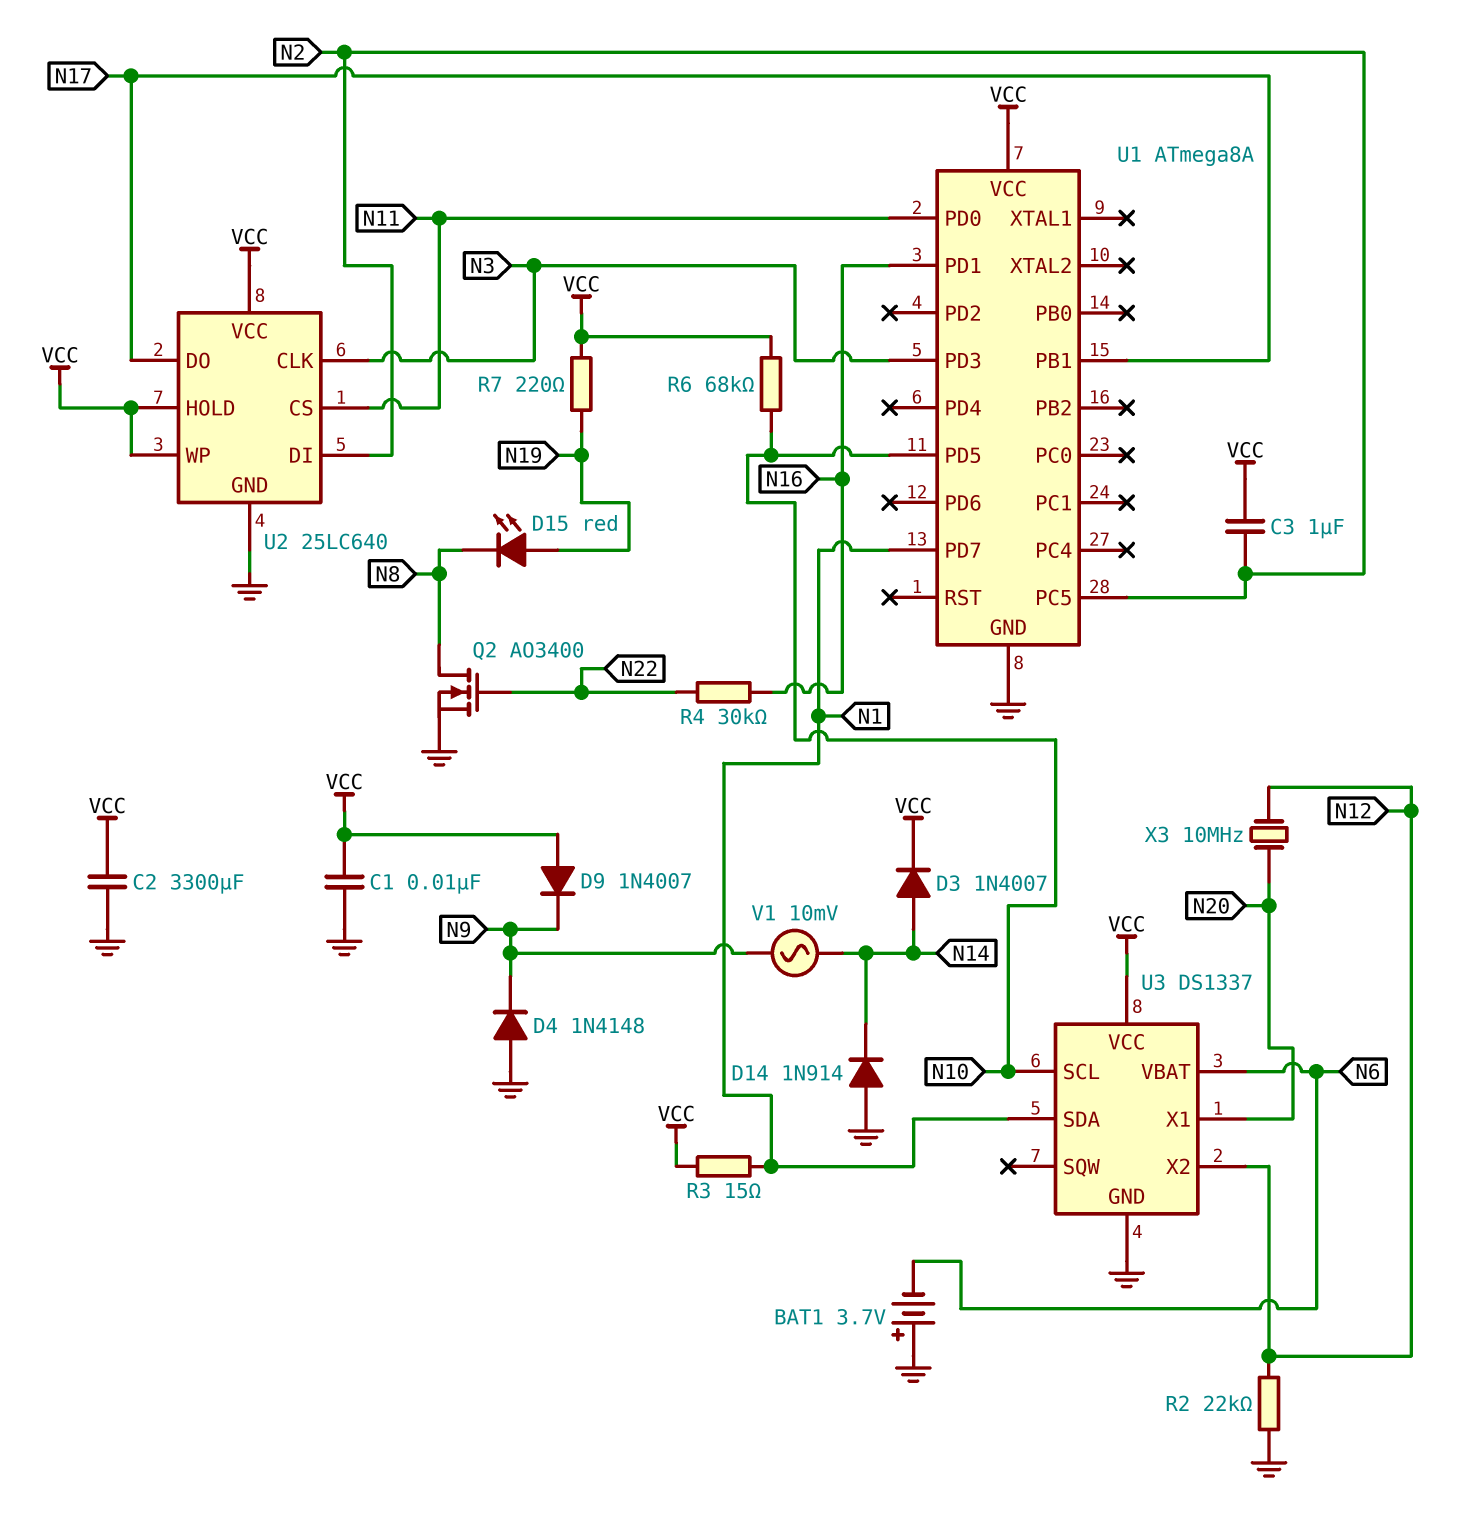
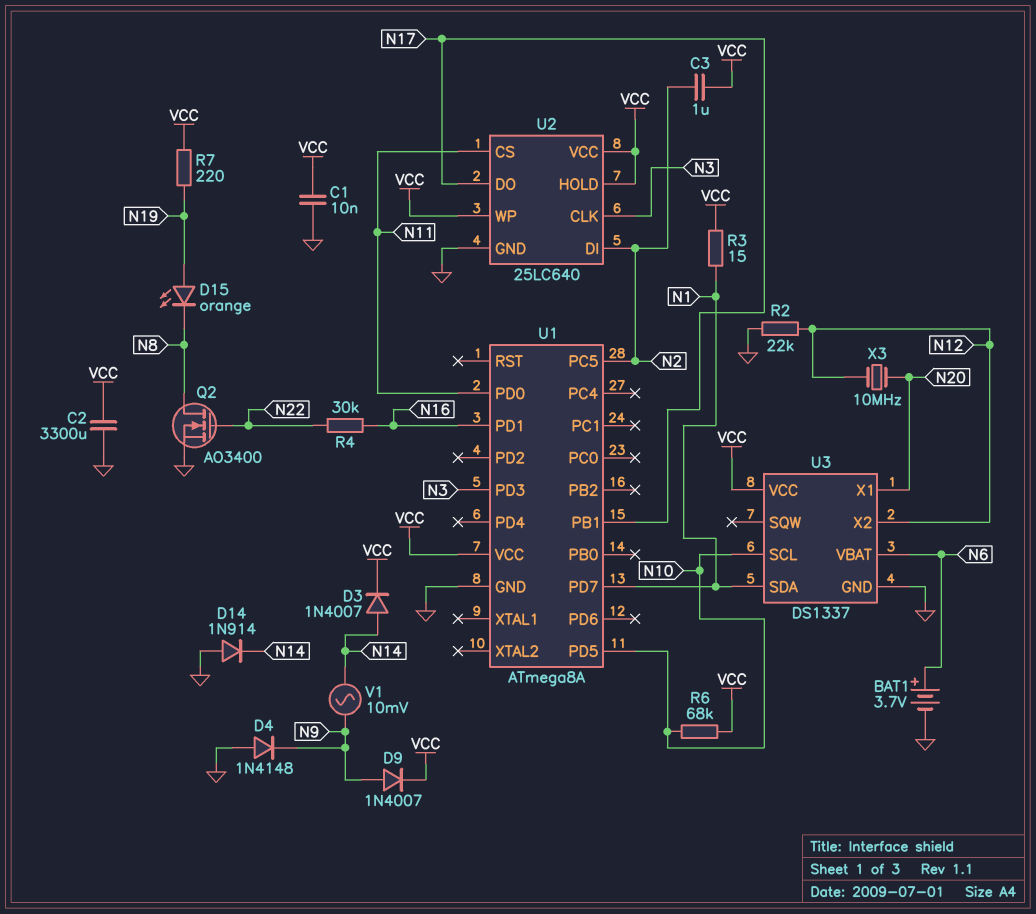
BAT1: 3.7V (plus GND, minus N6) -> 3.7V (plus N6, minus GND)
D9: diode 1N4007 (A VCC, K N9) -> diode 1N4007 (A N9, K VCC)
D15: LED red (A N19, K N8) -> LED orange (A N19, K N8)

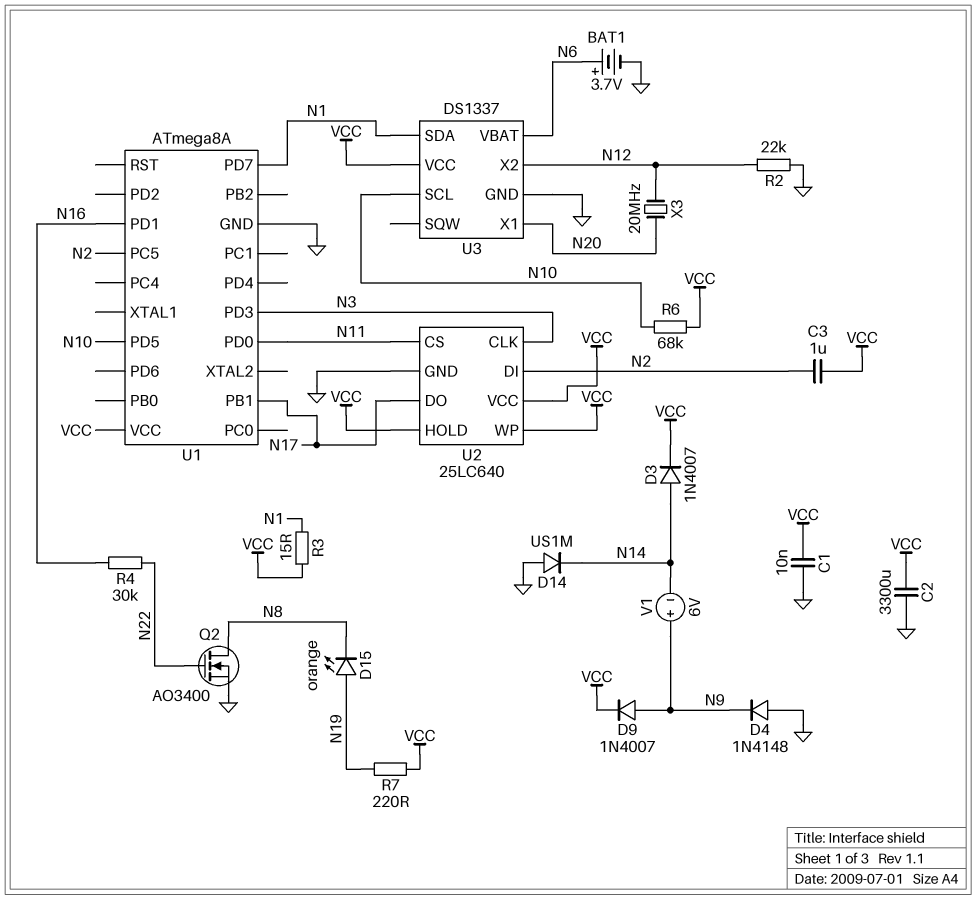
D14: diode 1N914 (A GND, K N14) -> diode US1M (A GND, K N14)
V1: AC 10mV (N9, N14) -> 6V (plus N9, minus N14)
X3: 10MHz (N12, N20) -> 20MHz (N12, N20)

